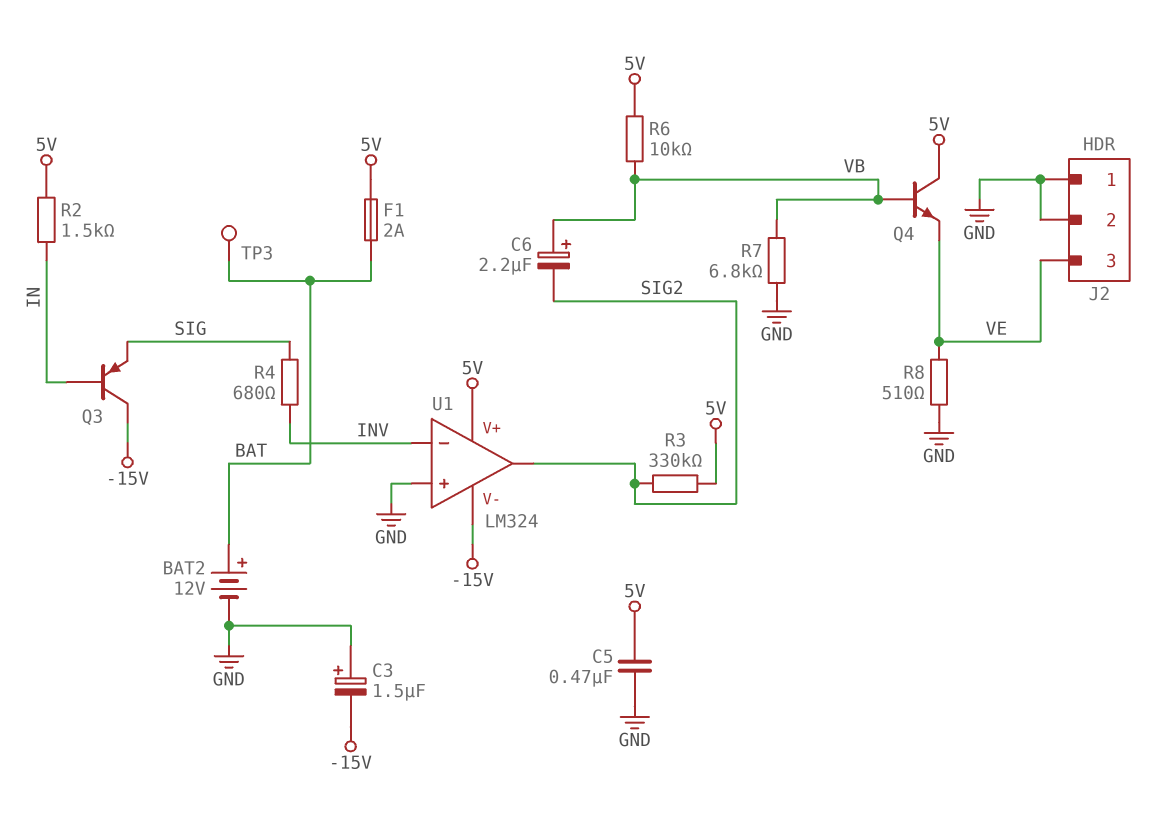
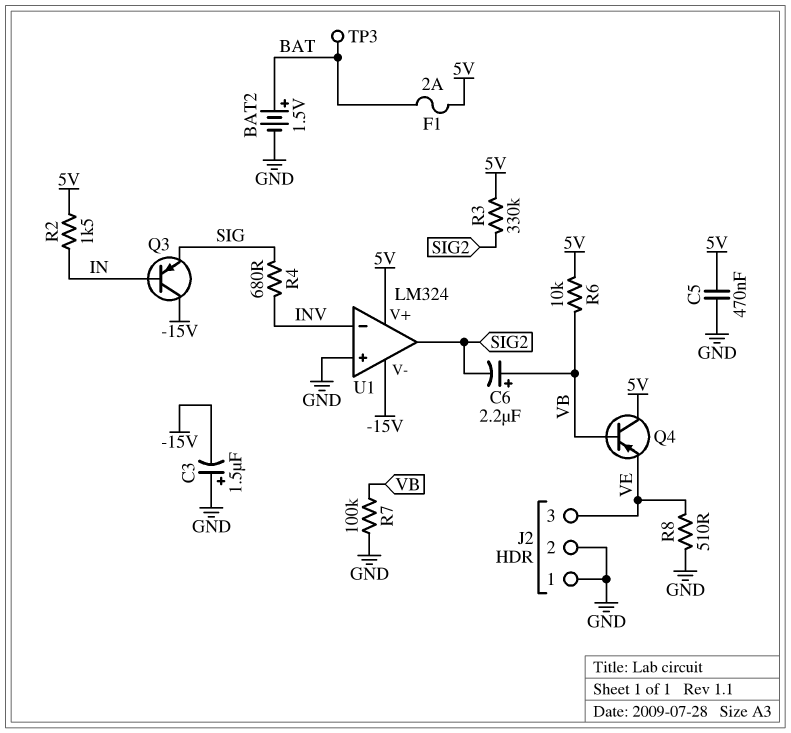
BAT2: 12V (plus BAT, minus GND) -> 1.5V (plus BAT, minus GND)
Q4: NPN (B VB, C 5V, E VE) -> PNP (B VB, C 5V, E VE)
R7: 6.8k (GND, VB) -> 100k (GND, VB)

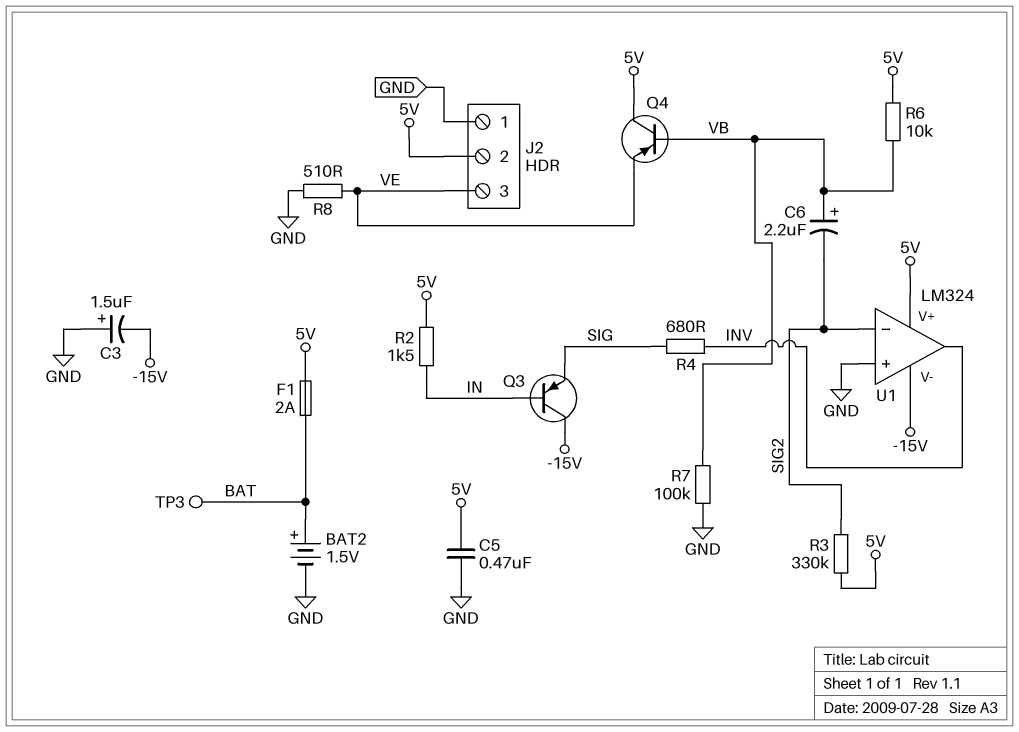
J2 pin 2: GND -> 5V
U1 pin in-: INV -> SIG2
U1 pin out: SIG2 -> INV

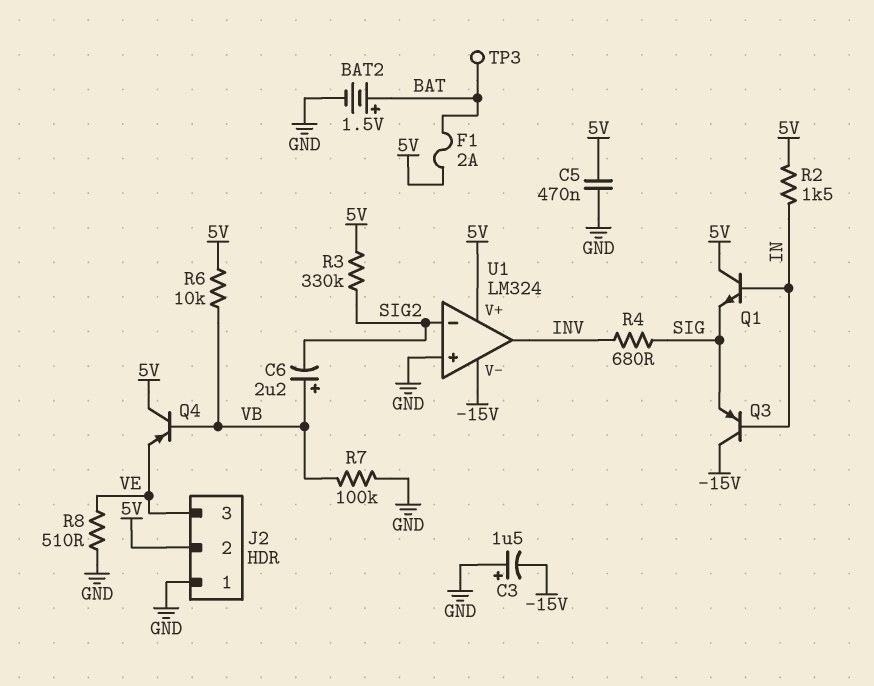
Q1: none -> NPN (B IN, C 5V, E SIG)

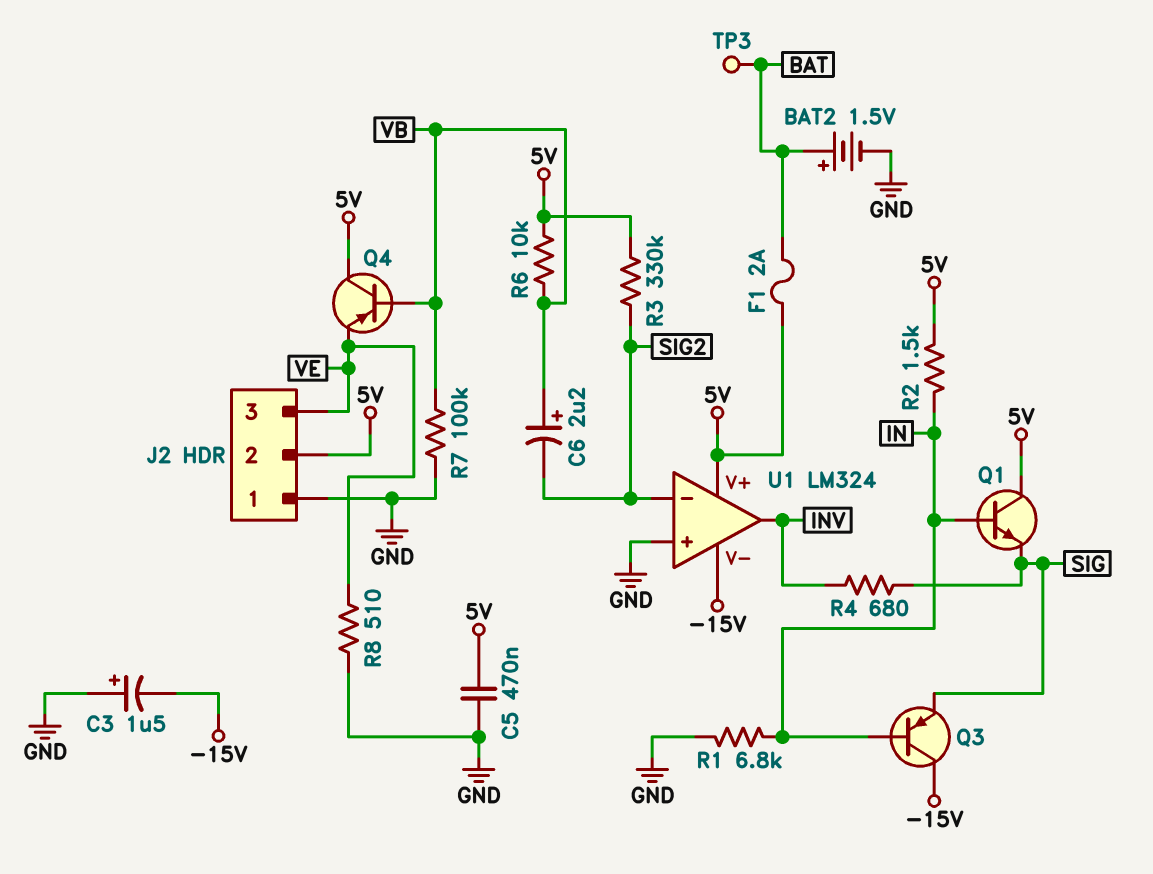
R1: none -> 6.8k (GND, IN)

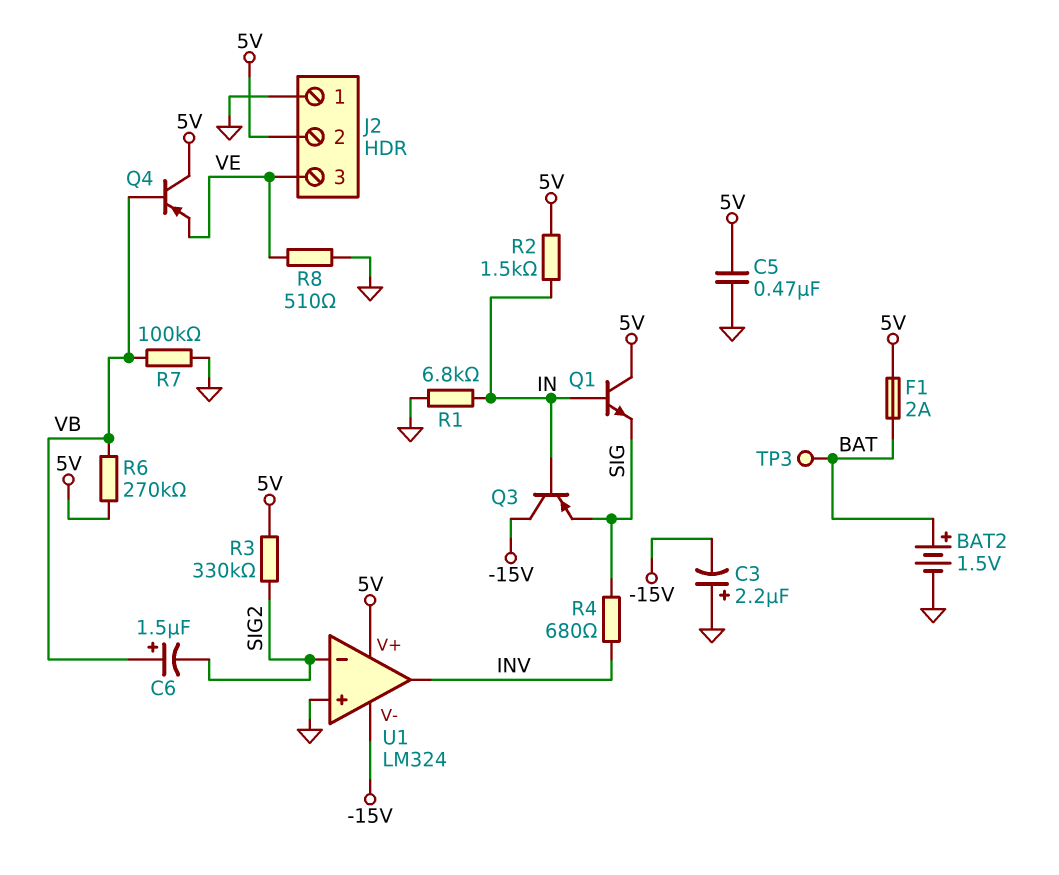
C3: 1.5uF (plus GND, minus -15V) -> 2.2uF (plus GND, minus -15V)
C6: 2.2uF (plus VB, minus SIG2) -> 1.5uF (plus VB, minus SIG2)
R6: 10k (5V, VB) -> 270k (5V, VB)

